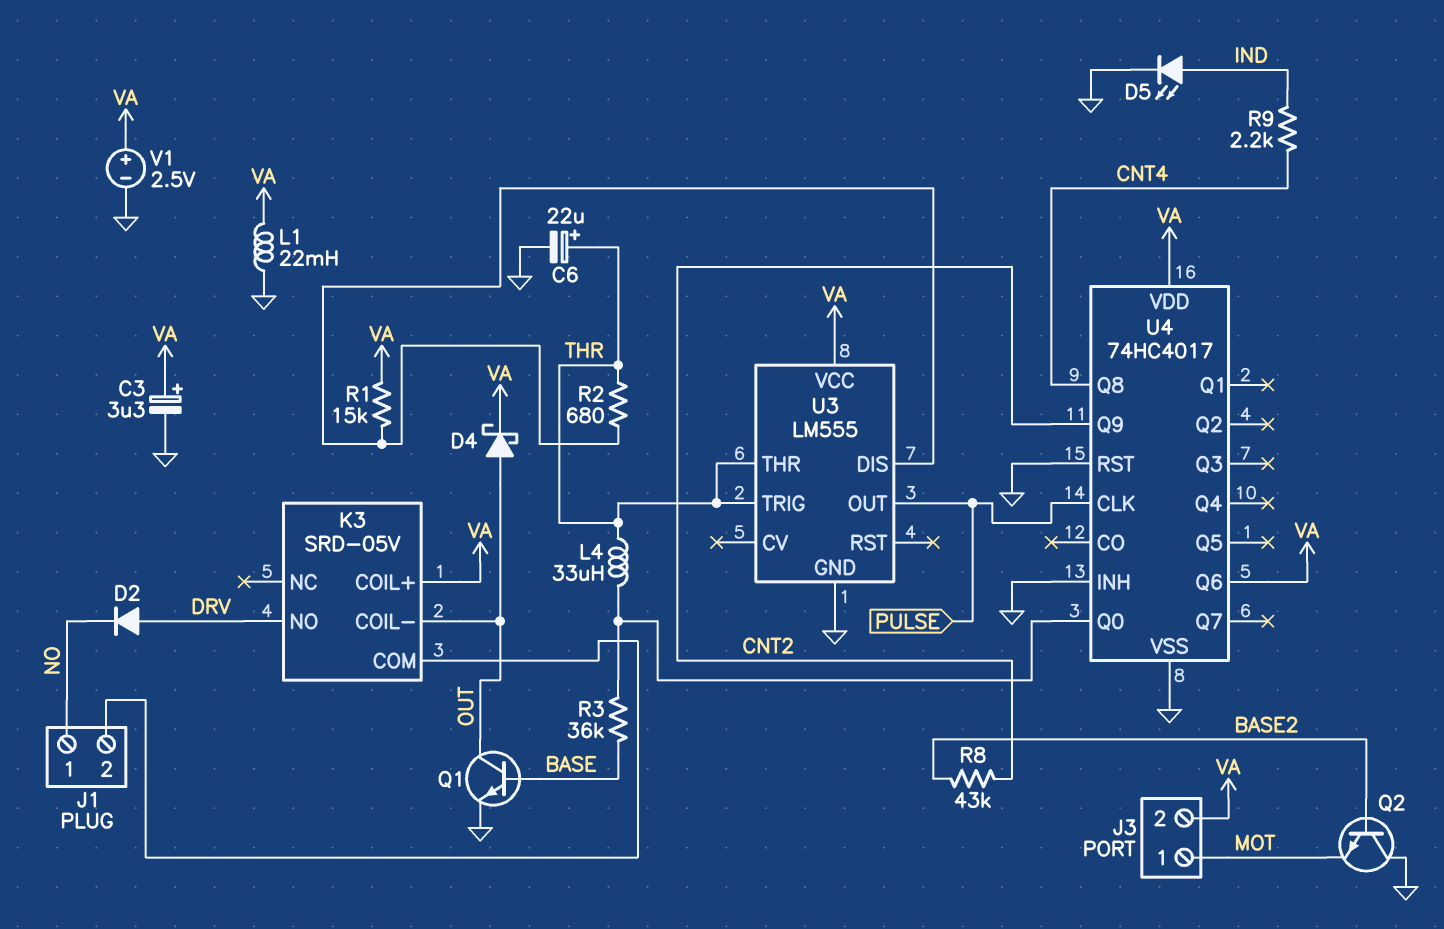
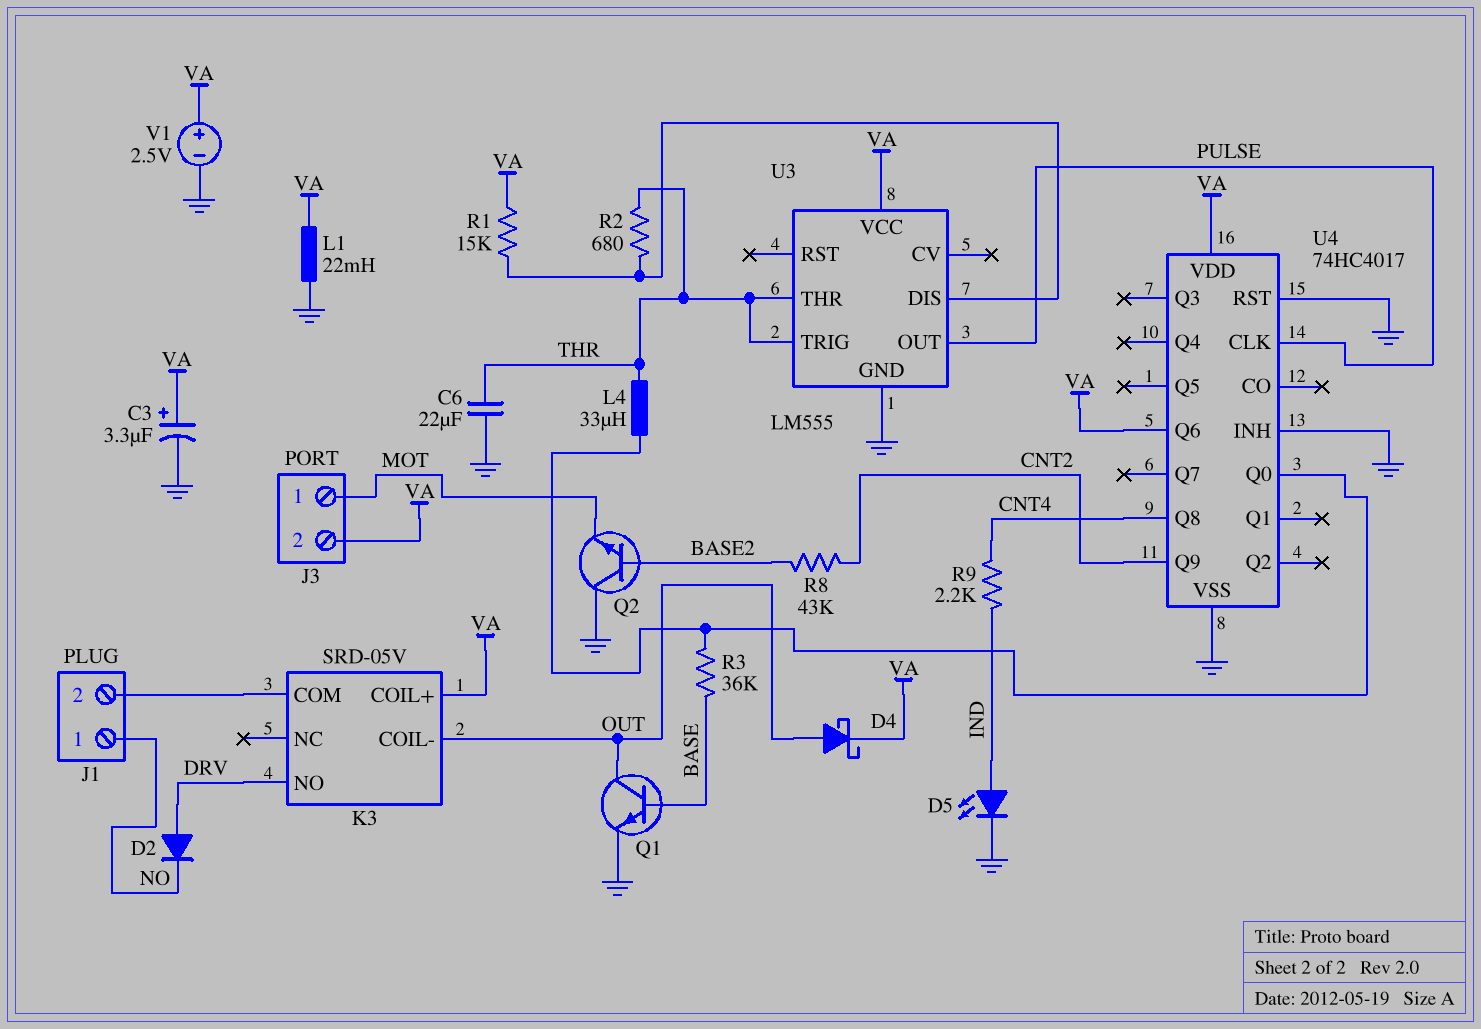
C6: 22uF (plus THR, minus GND) -> 22uF (GND, THR)

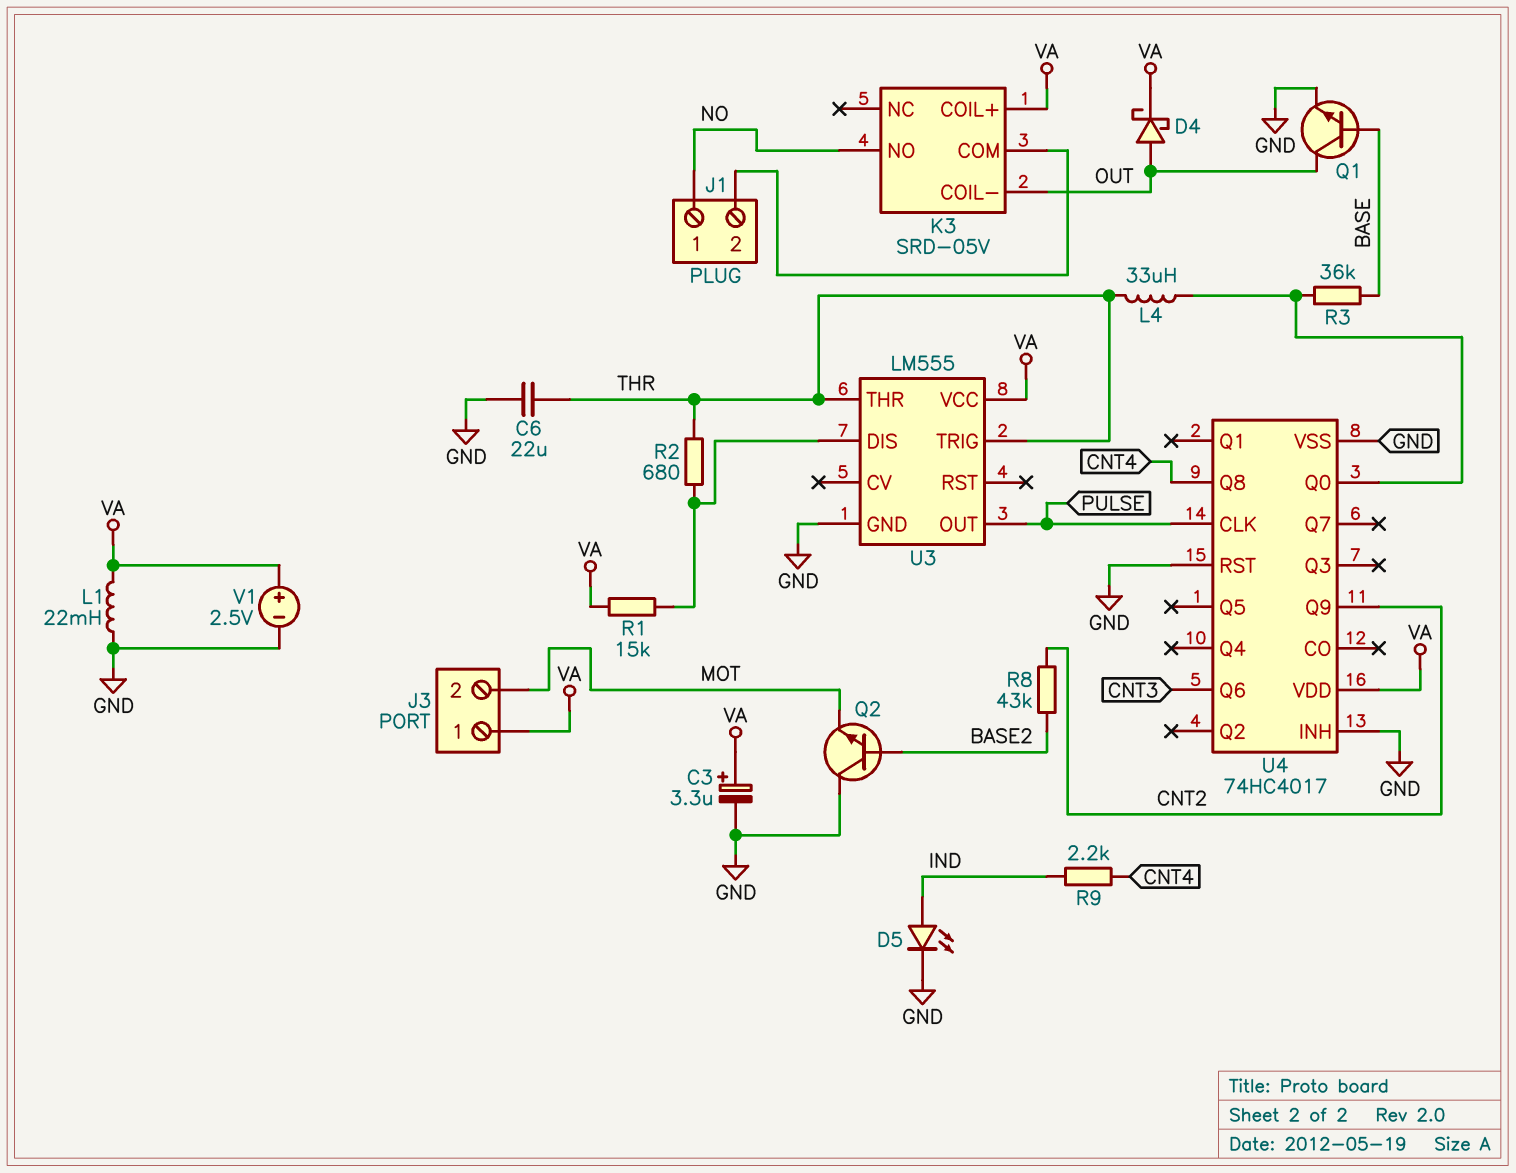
D2: diode (A DRV, K NO) -> none
J3 pin 1: MOT -> VA
J3 pin 2: VA -> MOT
K3 pin NO: DRV -> NO
U4 pin Q6: VA -> CNT3

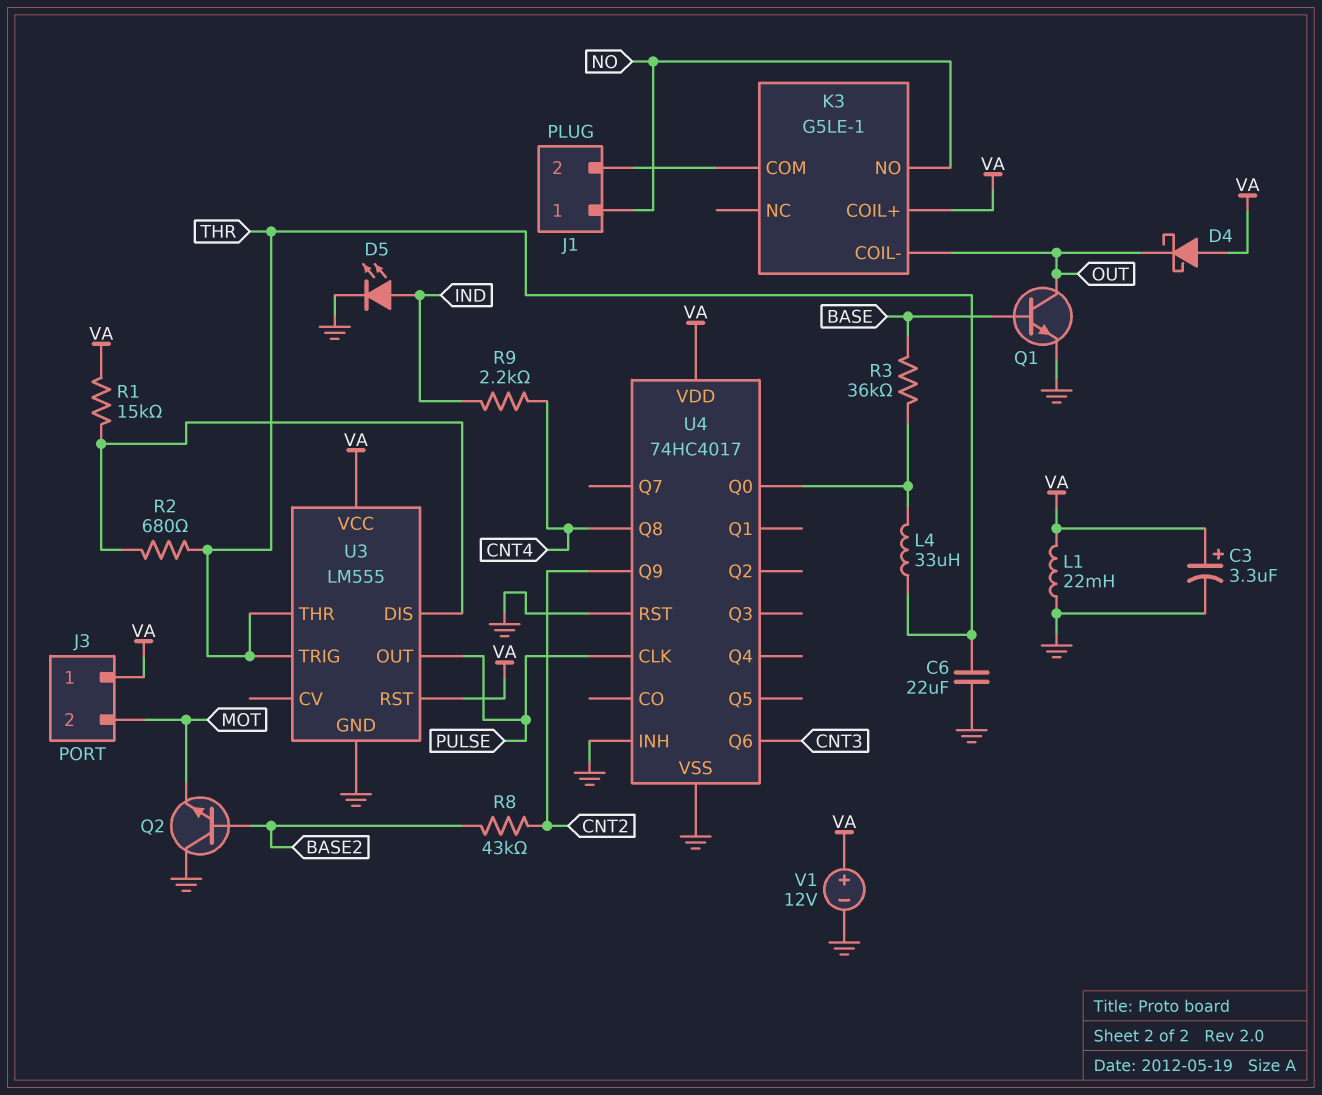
D4: schottky (A OUT, K VA) -> schottky (A VA, K OUT)
K3: SRD-05V -> G5LE-1
U3 pin RST: none -> VA
V1: 2.5V (plus VA, minus GND) -> 12V (plus VA, minus GND)

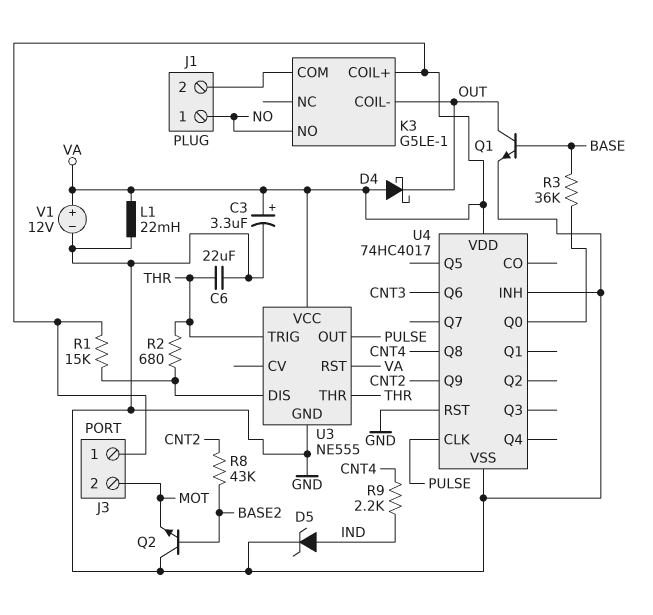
D5: LED (A IND, K GND) -> zener (A IND, K GND)
L4: 33uH (THR, U4/Q0) -> none
U3: LM555 -> NE555

